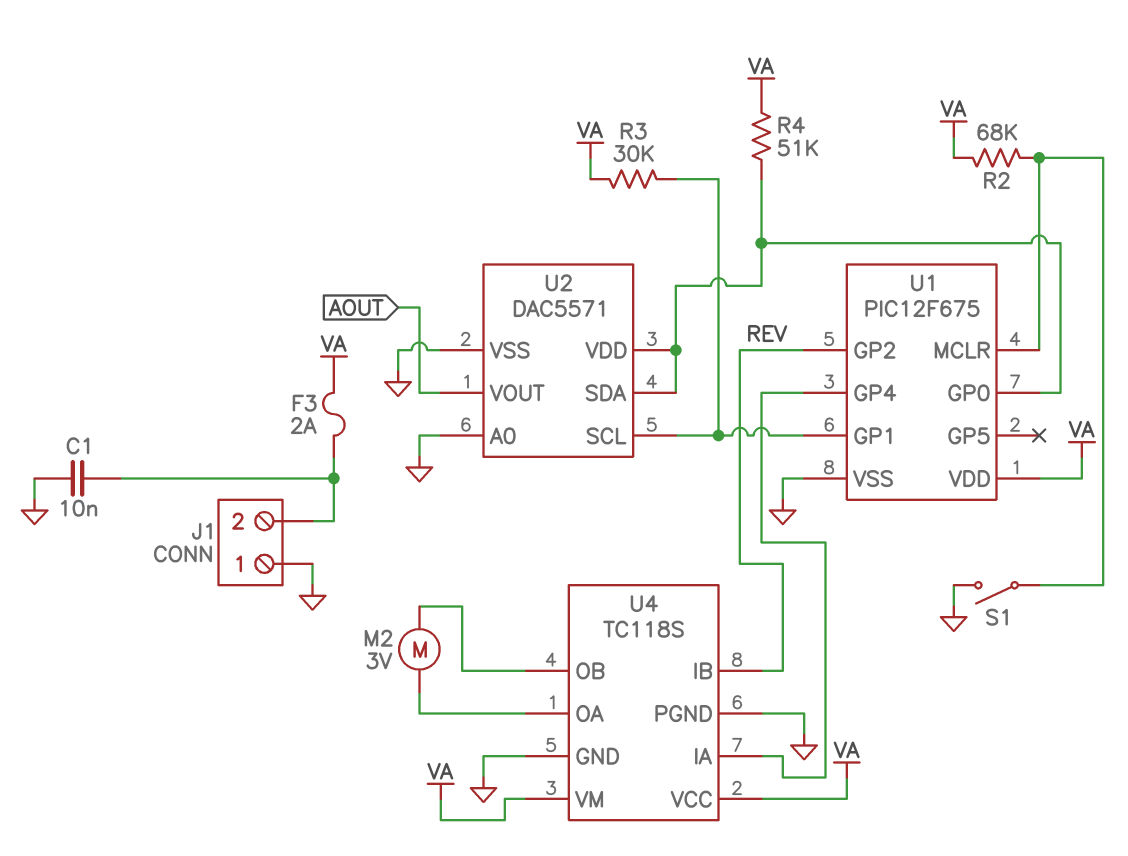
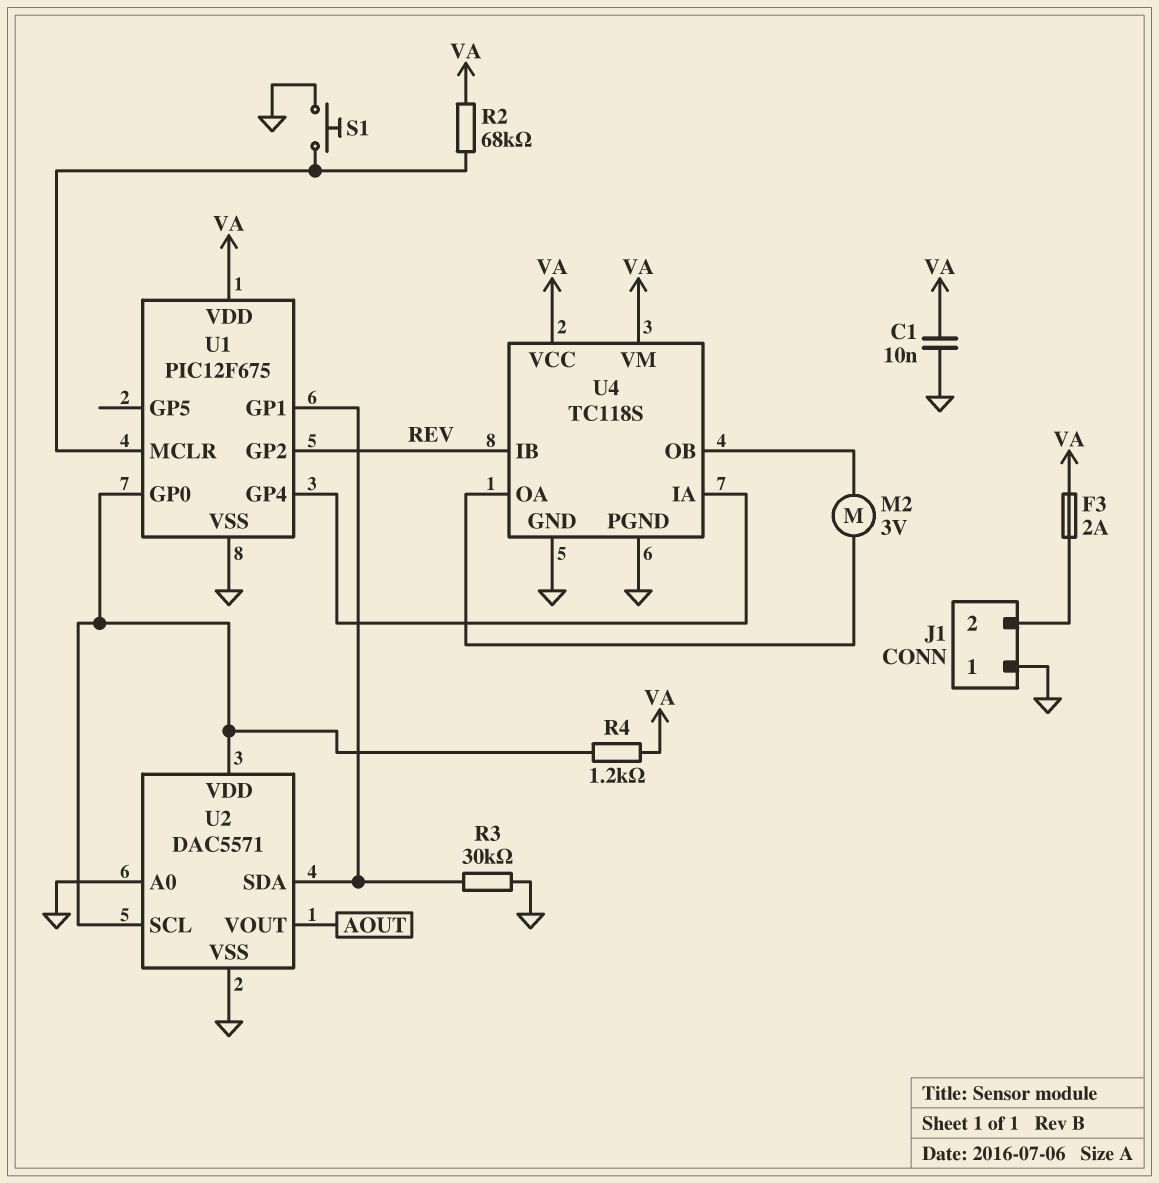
C1: 10nF (GND, J1/2) -> 10nF (GND, VA)
R3: 30k (U1/GP1, VA) -> 30k (GND, U1/GP1)
R4: 51k (U1/GP0, VA) -> 1.2k (U1/GP0, VA)
S1: switch (GND, U1/MCLR) -> button (GND, U1/MCLR)
U2 pin SCL: U1/GP1 -> U1/GP0
U2 pin SDA: U1/GP0 -> U1/GP1

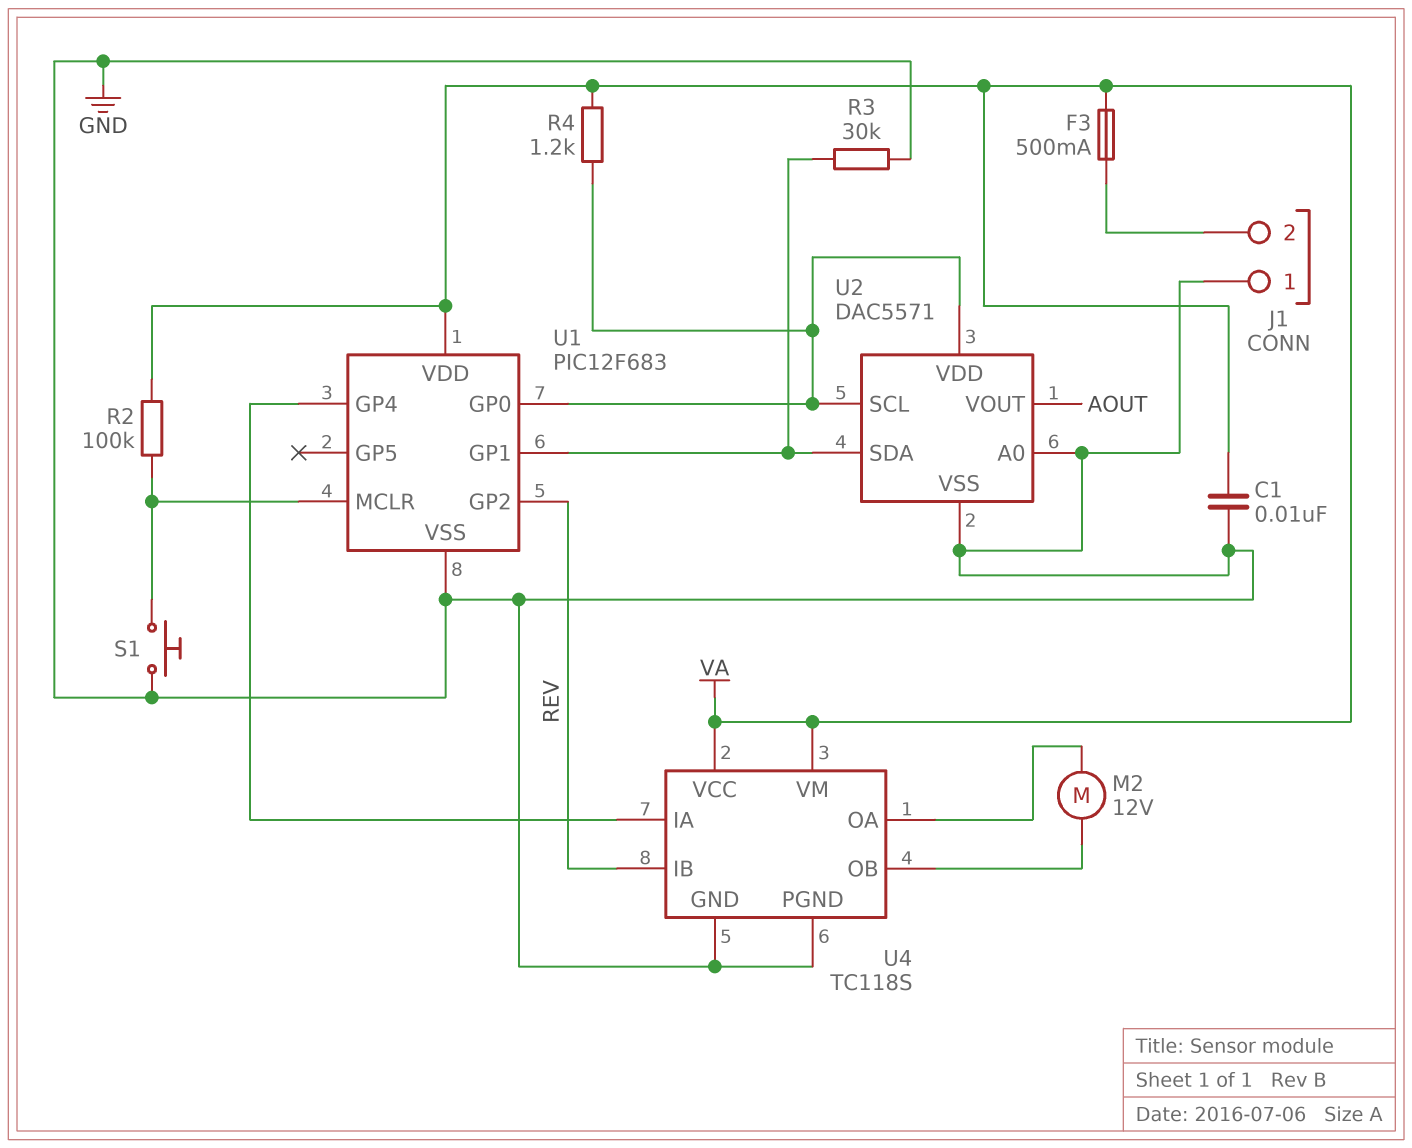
F3: 2A (J1/2, VA) -> 500mA (J1/2, VA)
M2: motor 3V (U4/OA, U4/OB) -> motor 12V (U4/OA, U4/OB)
R2: 68k (U1/MCLR, VA) -> 100k (U1/MCLR, VA)
U1: PIC12F675 -> PIC12F683

